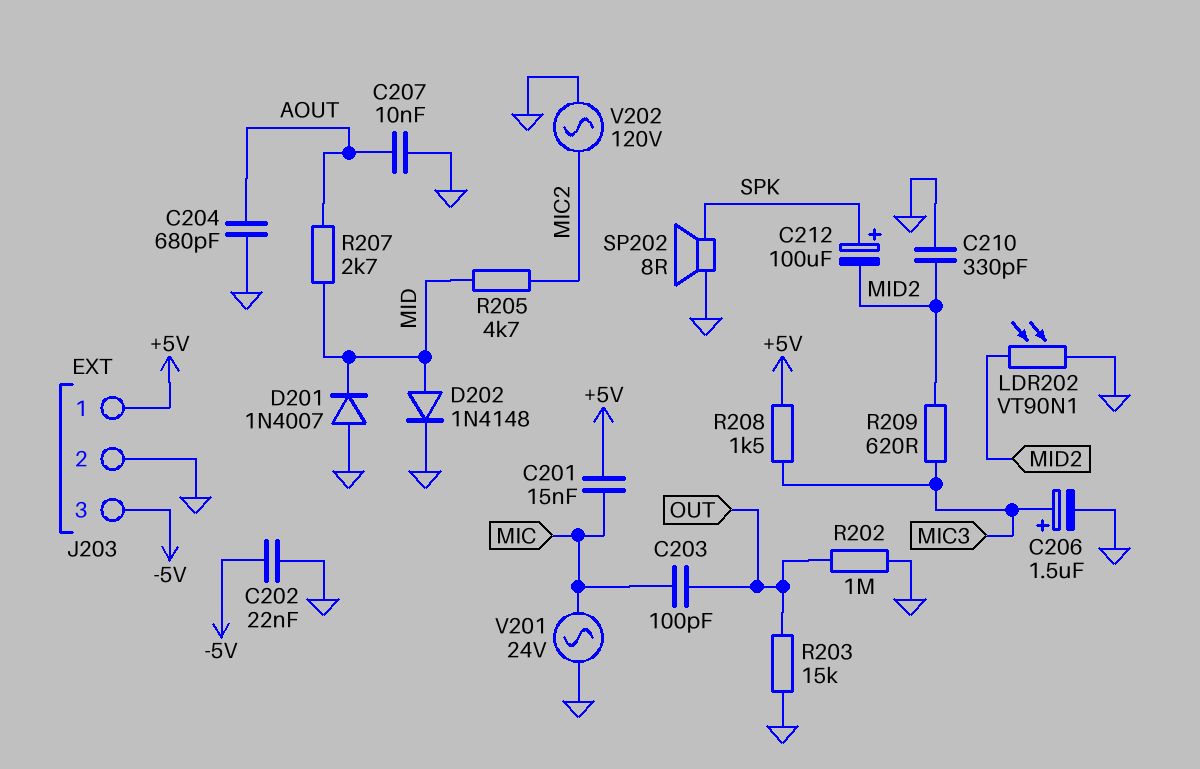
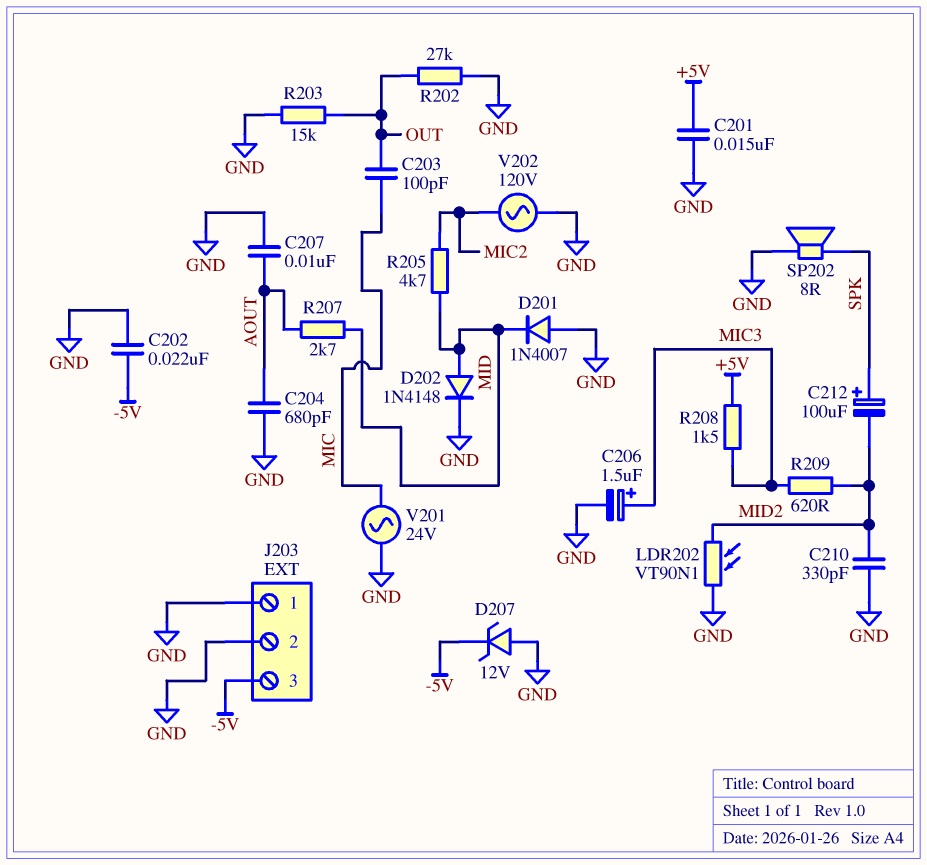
C201: 15nF (+5V, MIC) -> 15nF (+5V, GND)
D207: none -> zener 12V (A GND, K -5V)
J203 pin 1: +5V -> GND
R202: 1M (GND, OUT) -> 27k (GND, OUT)

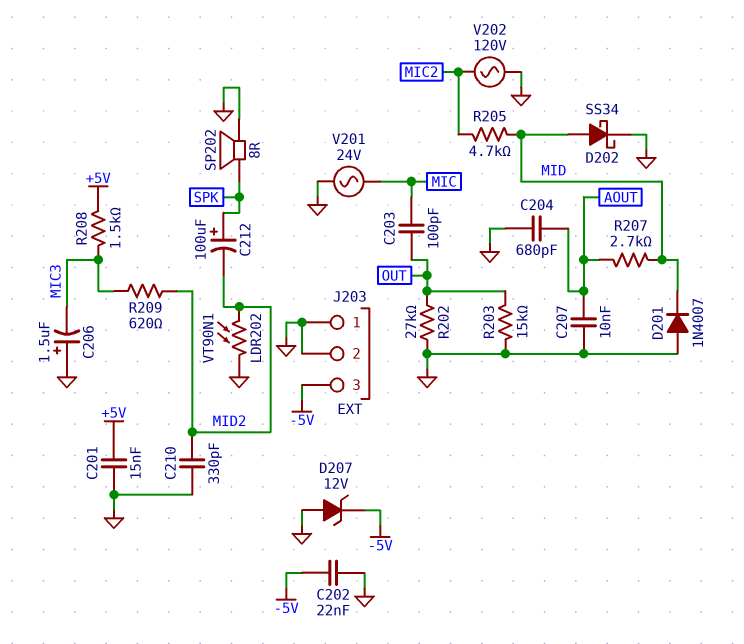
C206: 1.5uF (plus MIC3, minus GND) -> 1.5uF (plus GND, minus MIC3)
D202: diode 1N4148 (A MID, K GND) -> schottky SS34 (A MID, K GND)

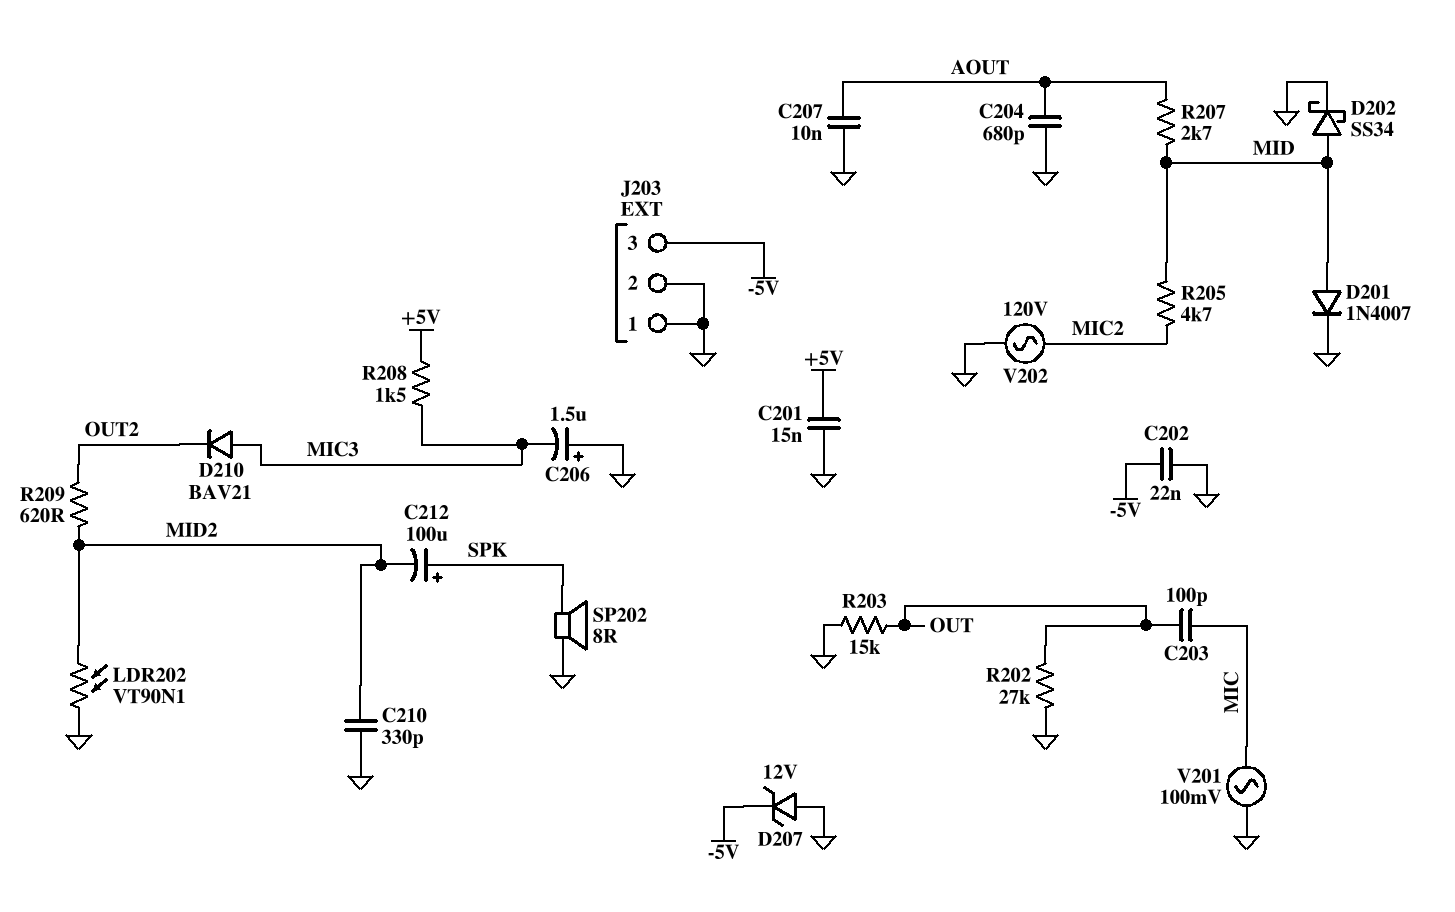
D201: diode 1N4007 (A GND, K MID) -> diode 1N4007 (A MID, K GND)
D210: none -> diode BAV21 (A MIC3, K OUT2)
R209: 620 (MIC3, MID2) -> 620 (MID2, OUT2)
V201: AC 24V (GND, MIC) -> AC 100mV (GND, MIC)

